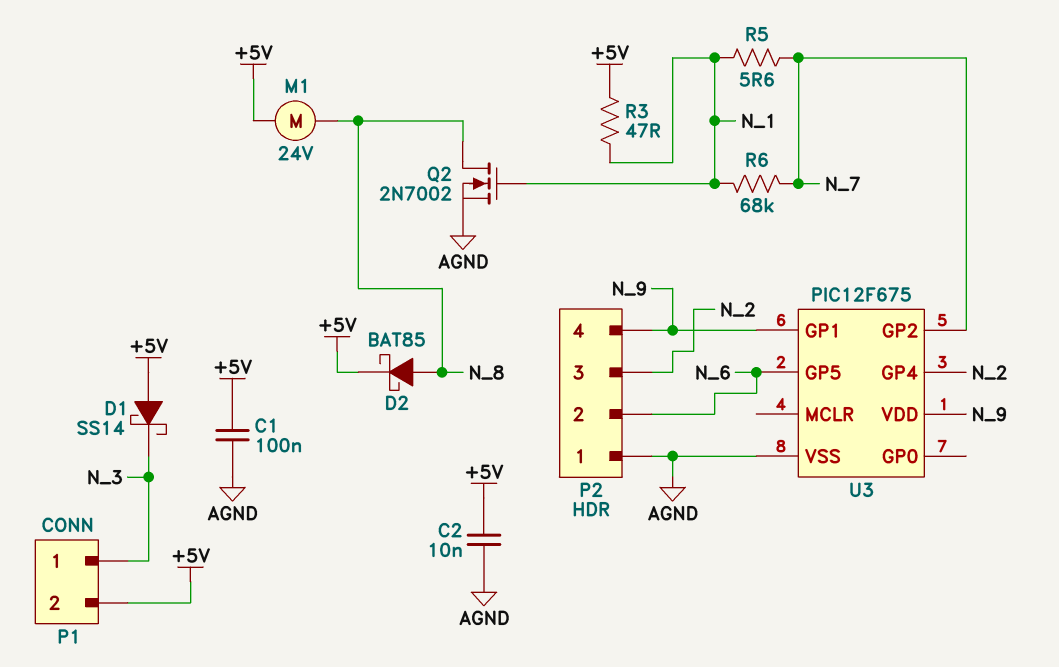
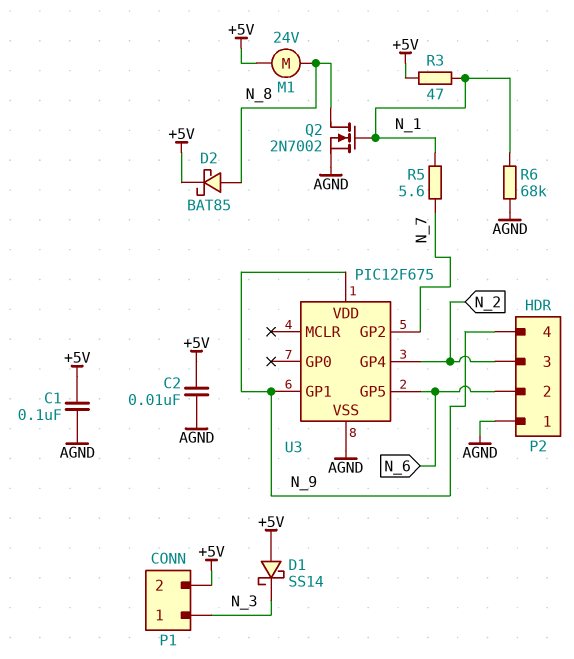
R6: 68k (N_1, N_7) -> 68k (AGND, N_1)

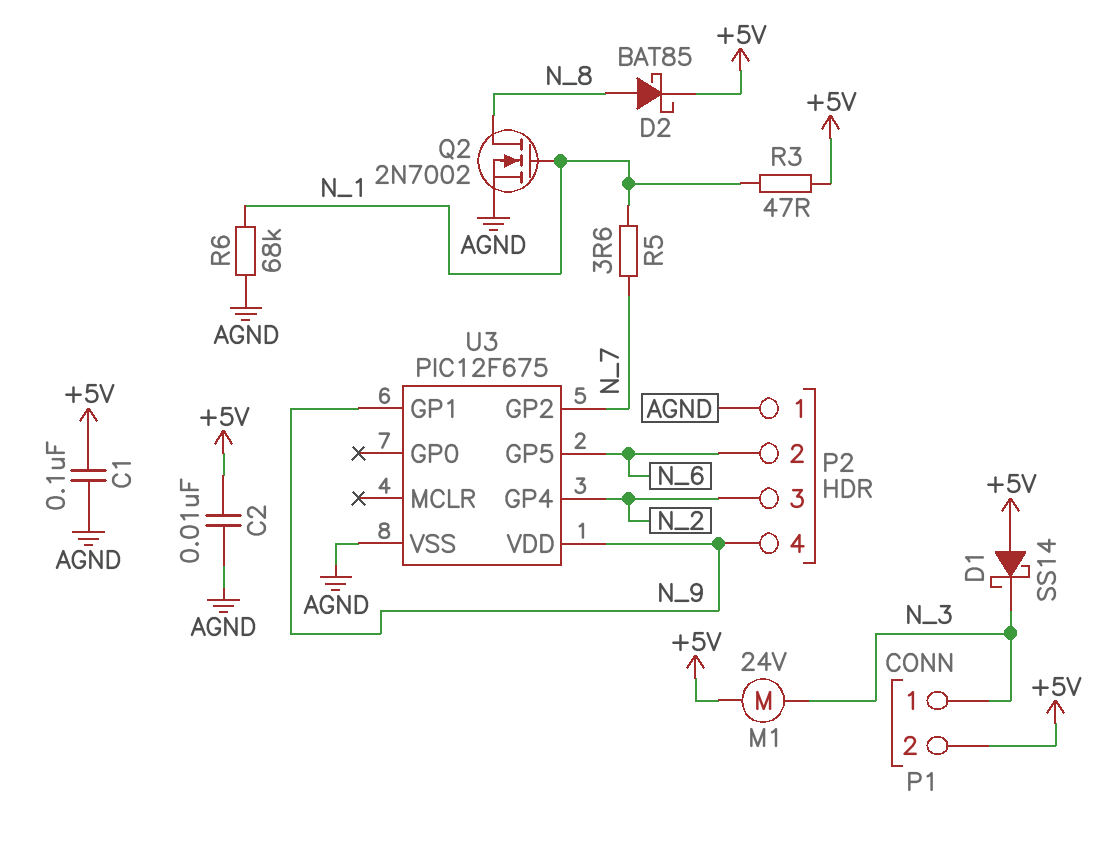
M1: motor 24V (+5V, N_8) -> motor 24V (+5V, N_3)
R5: 5.6 (N_1, N_7) -> 3.6 (N_1, N_7)

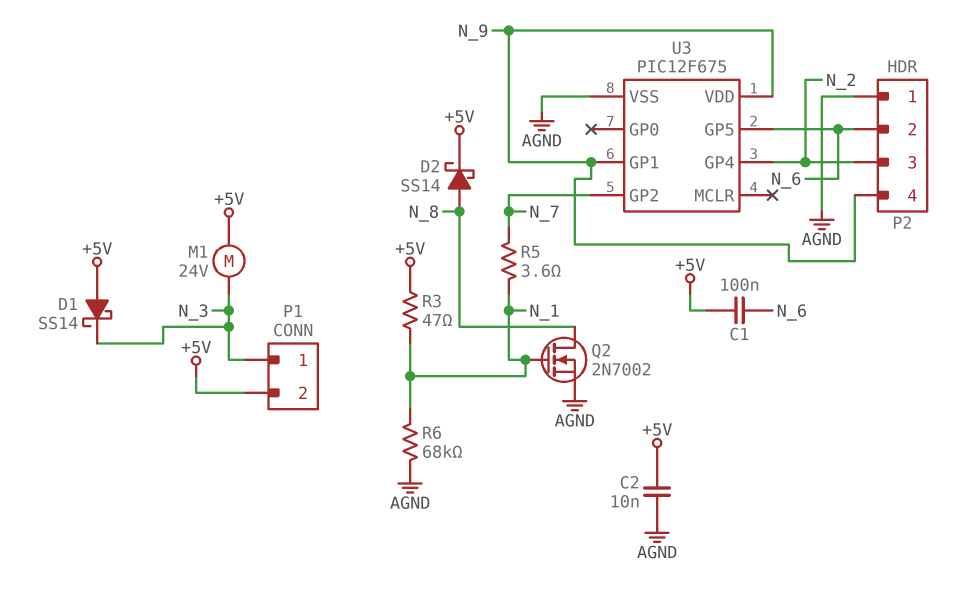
C1: 100nF (+5V, AGND) -> 100nF (+5V, N_6)
D2: schottky BAT85 (A N_8, K +5V) -> schottky SS14 (A N_8, K +5V)

